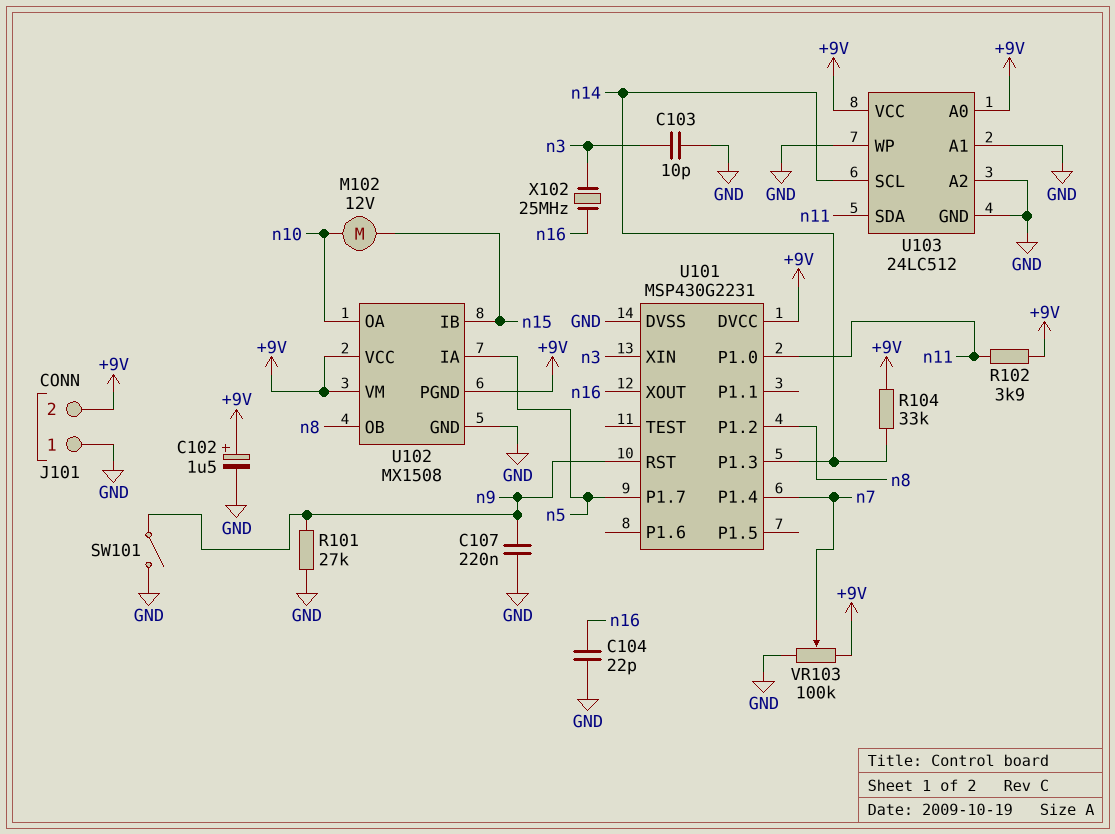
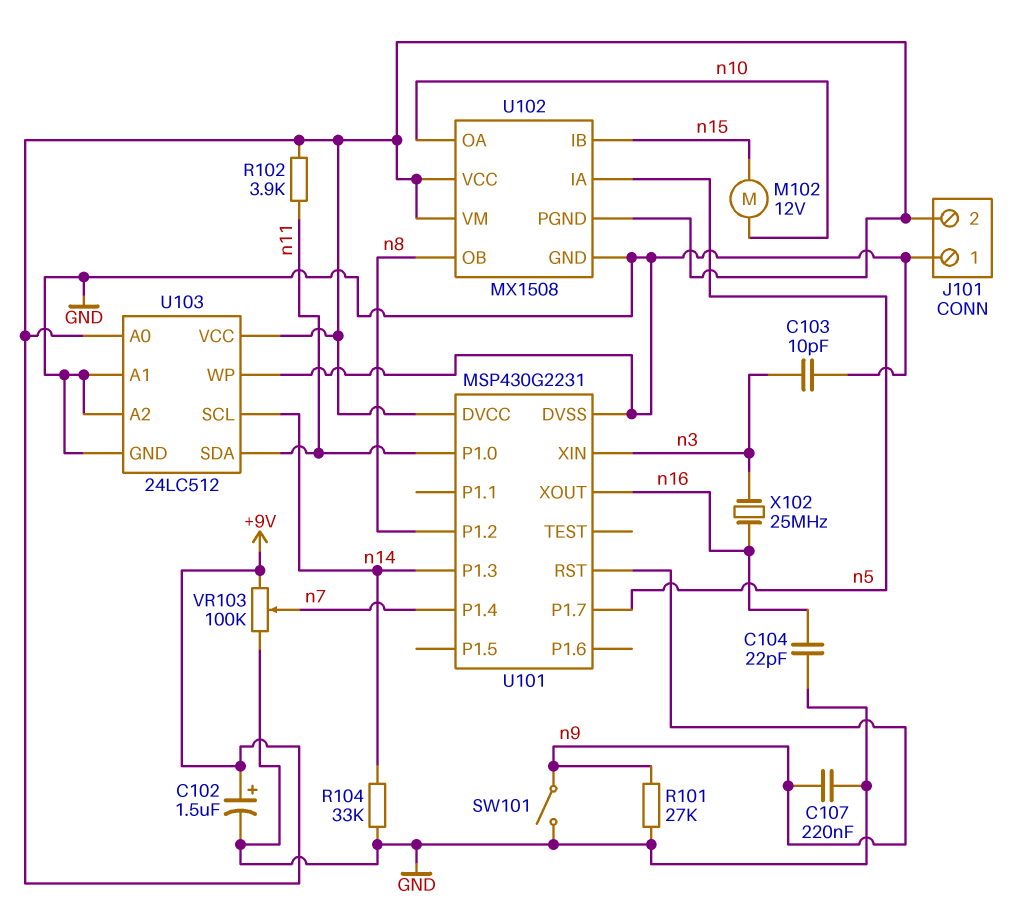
R104: 33k (+9V, n14) -> 33k (GND, n14)

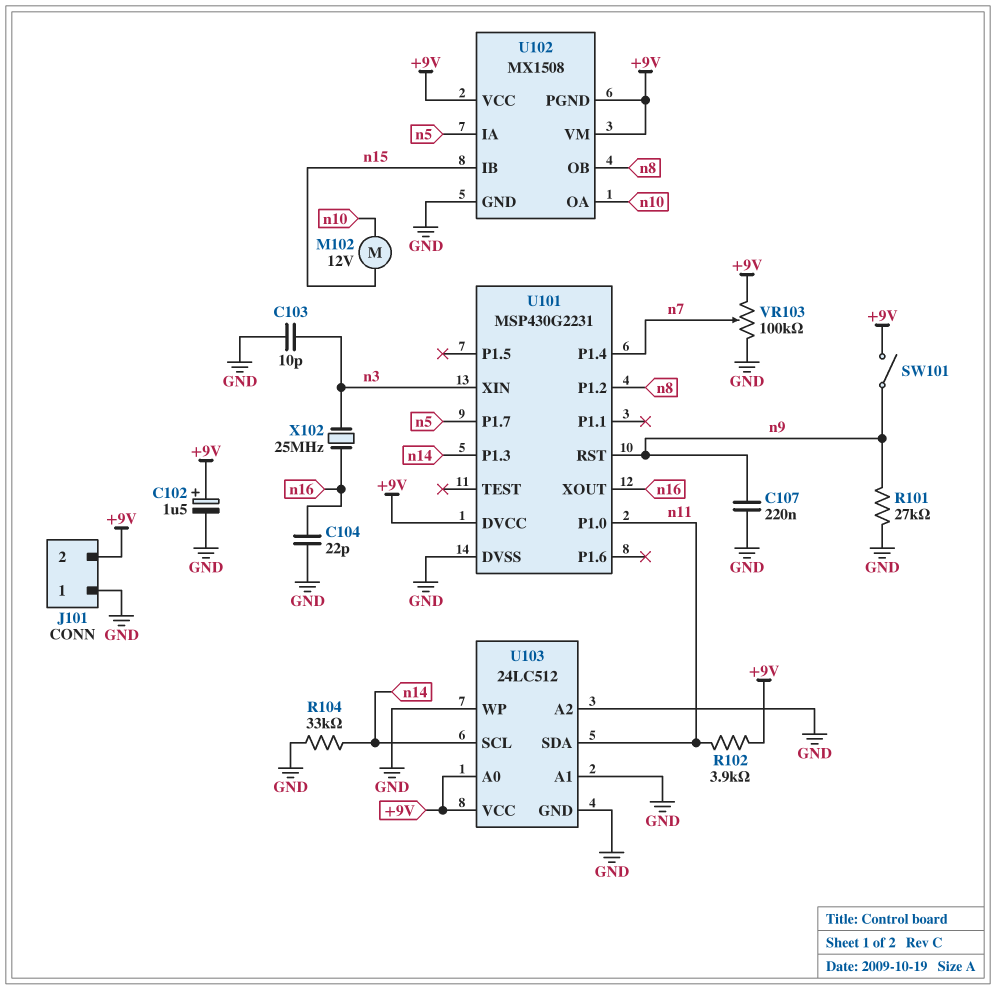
SW101: switch (GND, n9) -> switch (+9V, n9)

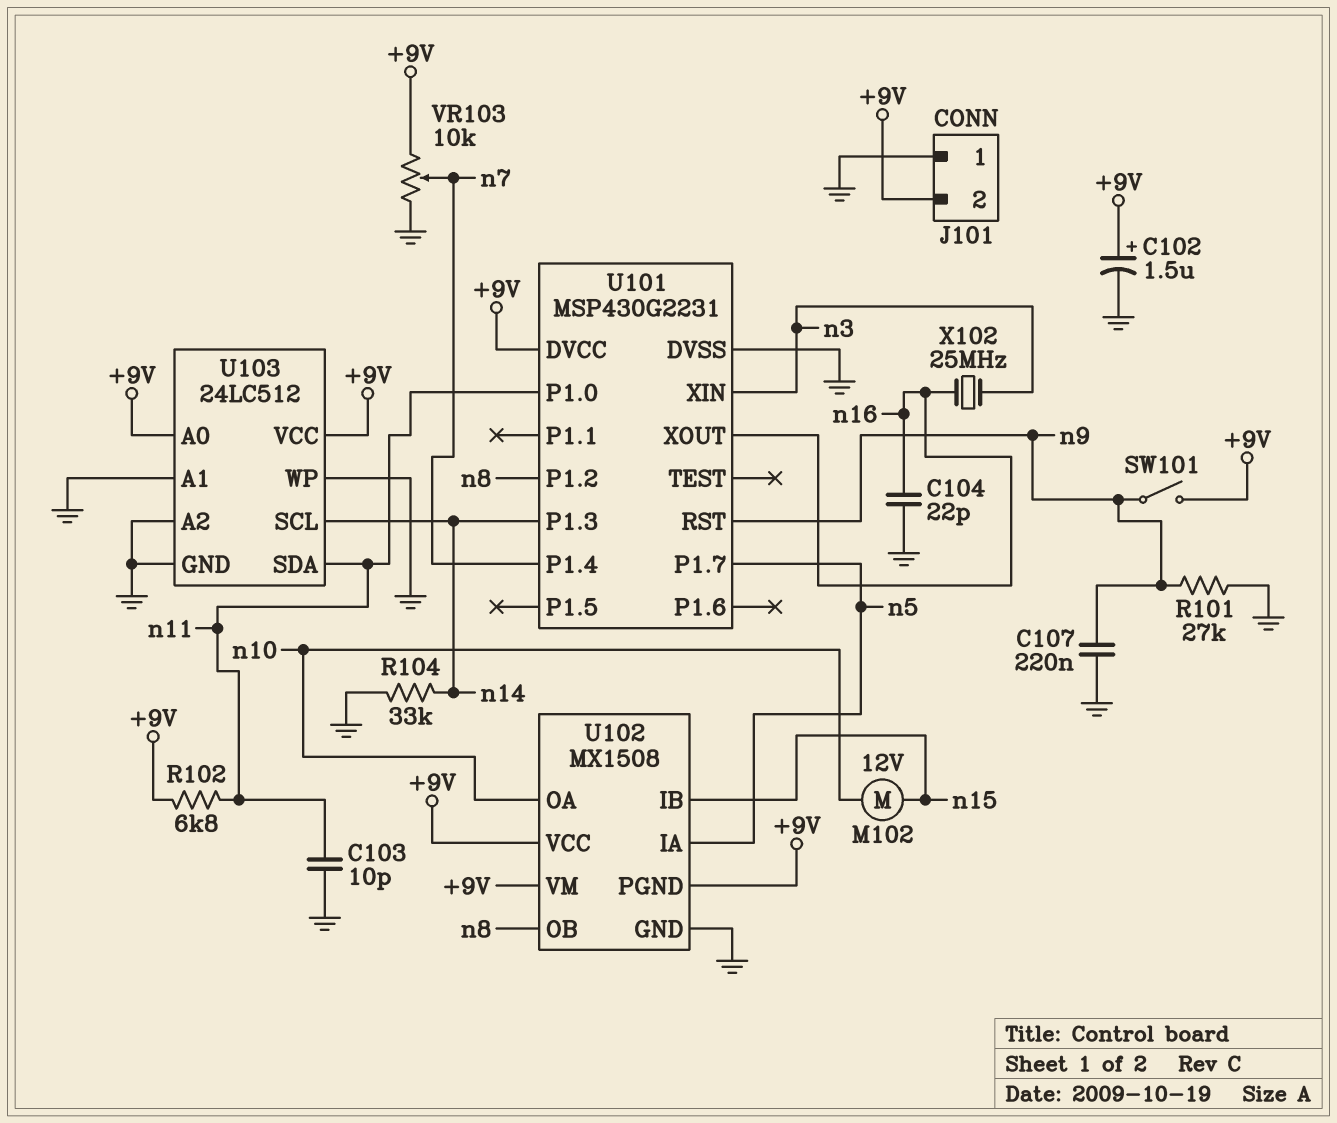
C103: 10pF (GND, n3) -> 10pF (GND, n11)
R102: 3.9k (+9V, n11) -> 6.8k (+9V, n11)
VR103: 100k (+9V, GND, wiper n7) -> 10k (+9V, GND, wiper n7)

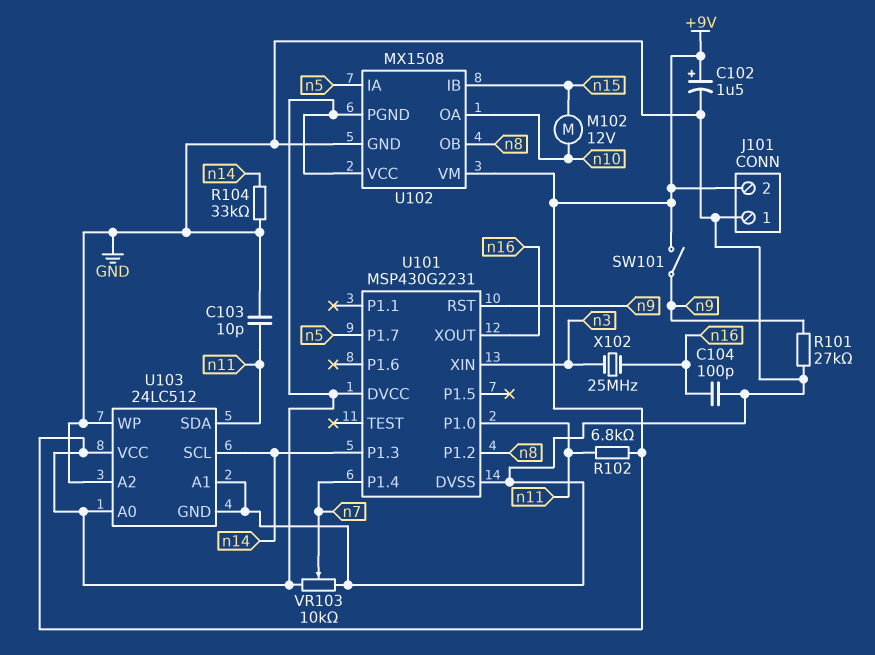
C104: 22pF (GND, n16) -> 100pF (GND, n16)
C107: 220nF (GND, n9) -> none

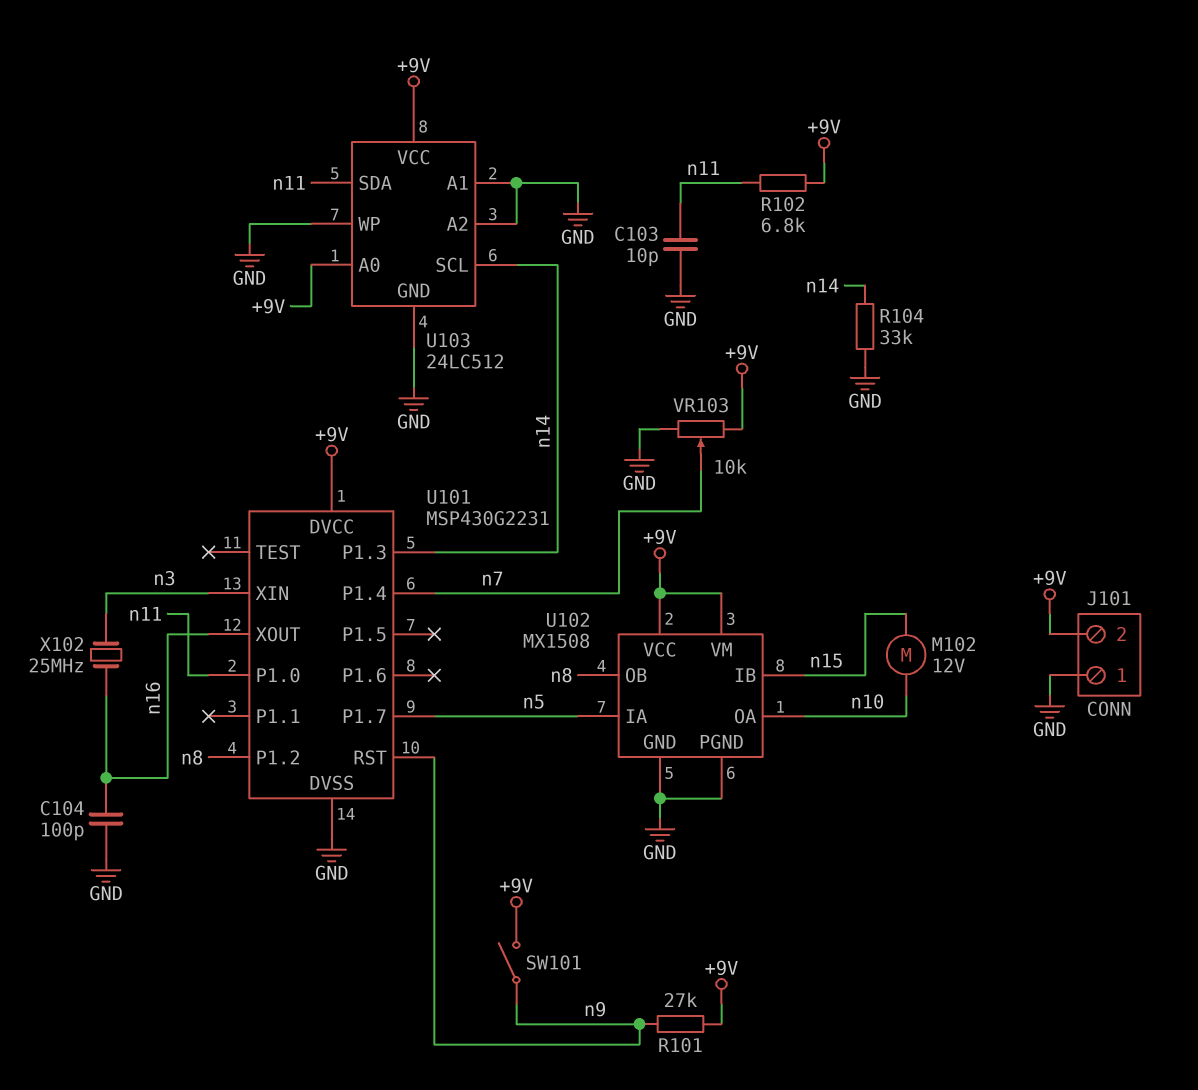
C102: 1.5uF (plus +9V, minus GND) -> none
R101: 27k (GND, n9) -> 27k (+9V, n9)
U102 pin PGND: +9V -> GND

